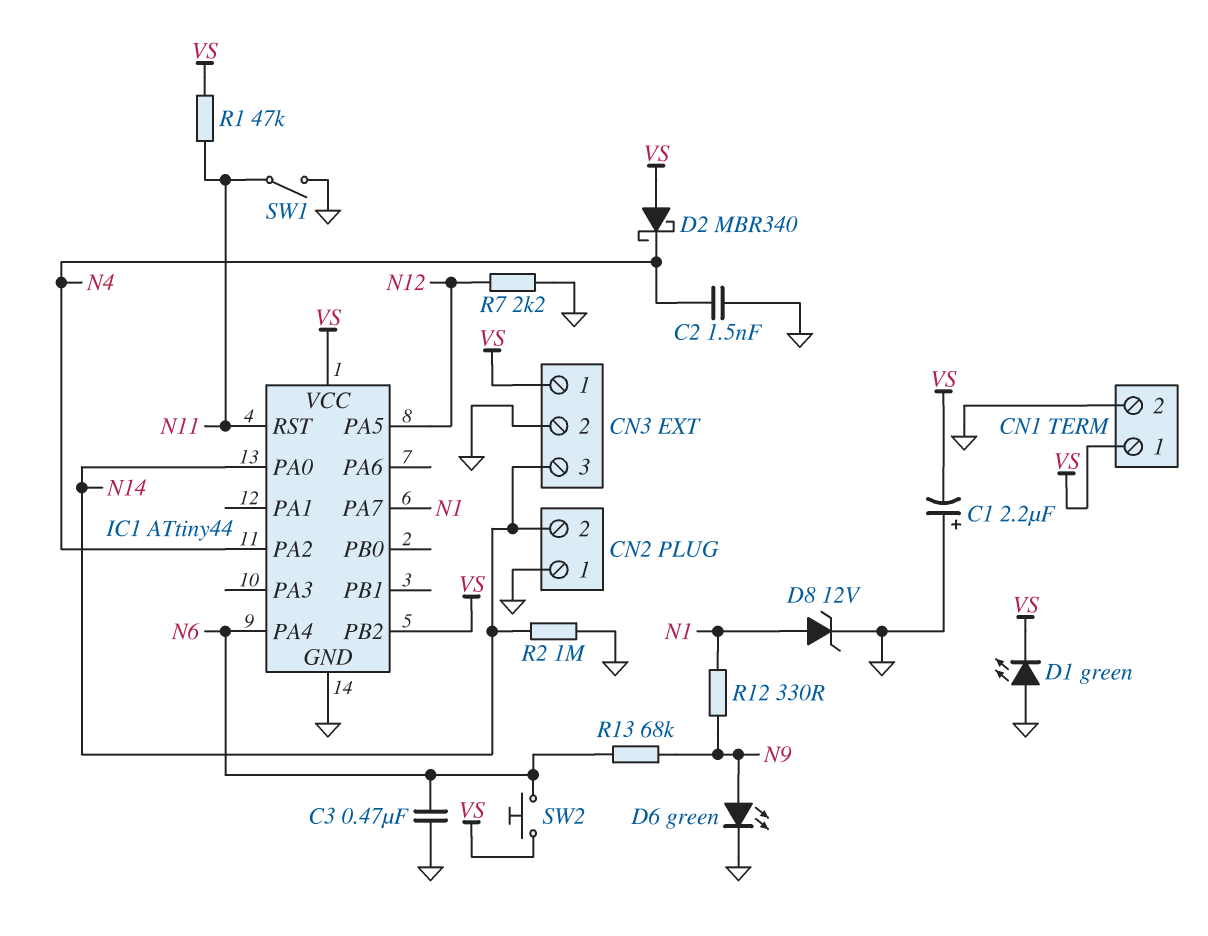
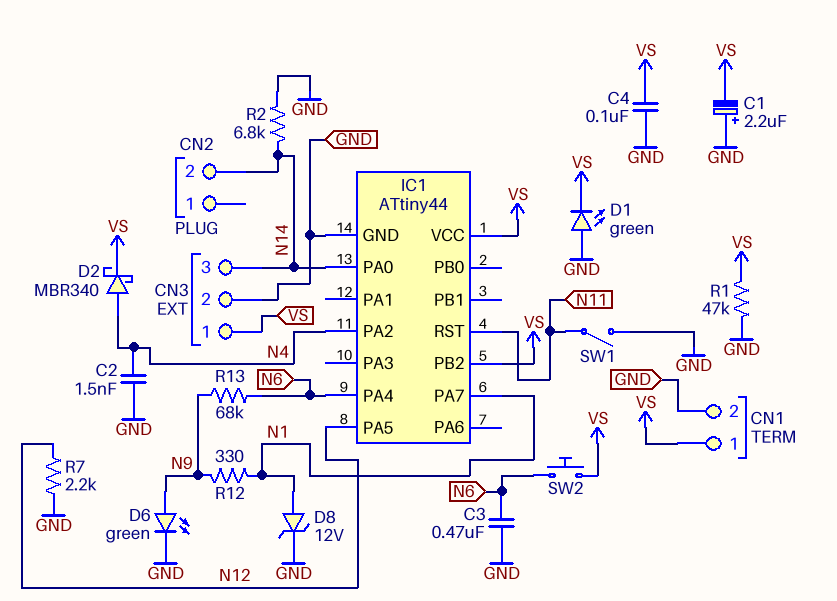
C4: none -> 100nF (GND, VS)
CN2 pin 1: GND -> none
D2: schottky MBR340 (A VS, K N4) -> schottky MBR340 (A N4, K VS)
R1: 47k (N11, VS) -> 47k (GND, VS)
R2: 1M (GND, N14) -> 6.8k (GND, N14)

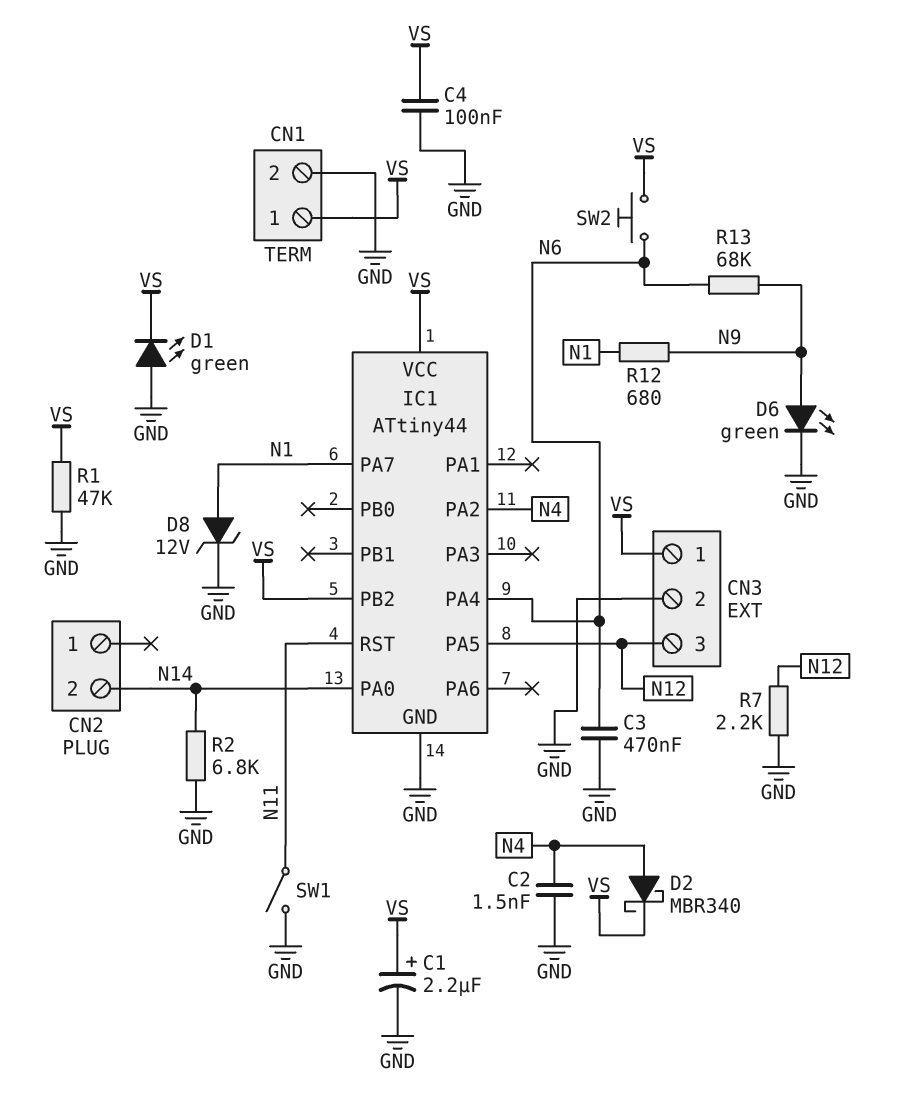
C1: 2.2uF (plus GND, minus VS) -> 2.2uF (plus VS, minus GND)
CN3 pin 3: N14 -> N12
R12: 330 (N1, N9) -> 680 (N1, N9)

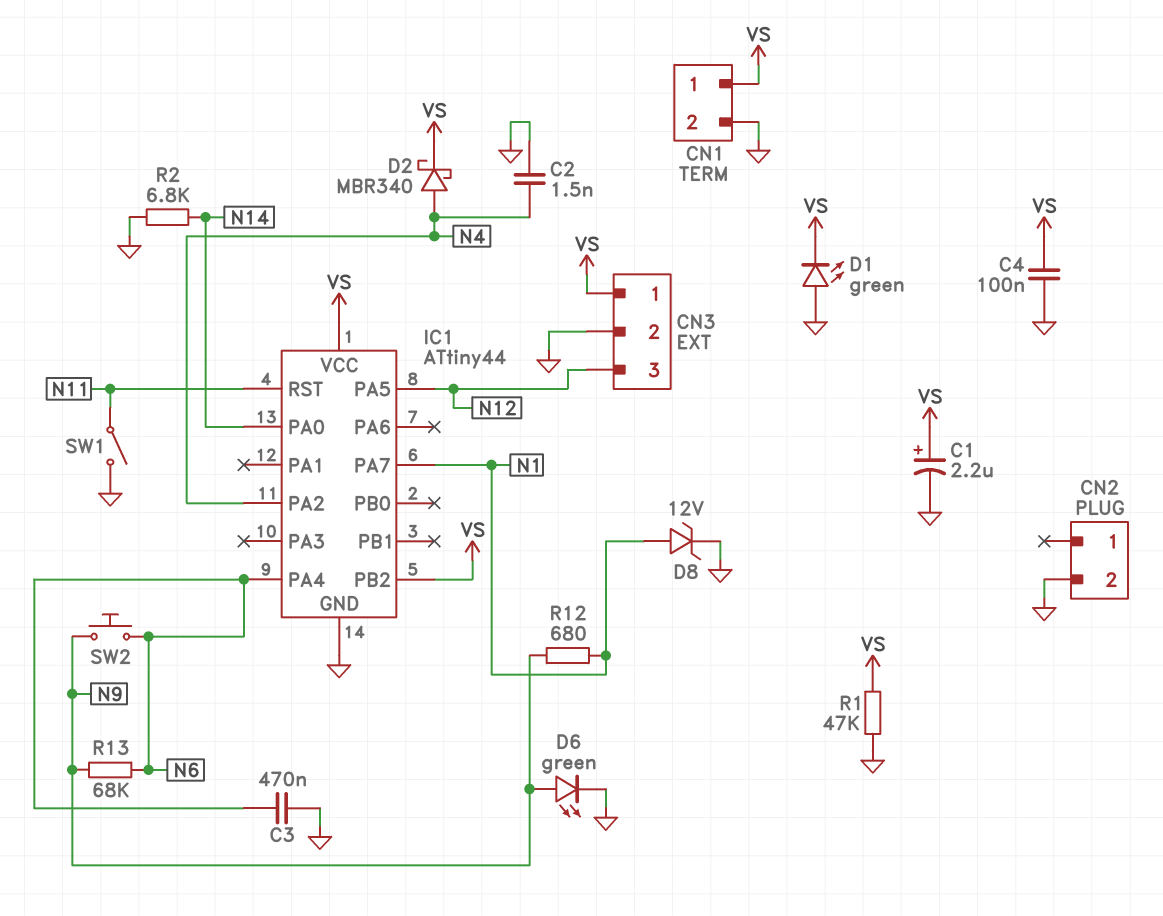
CN2 pin 2: N14 -> GND
R7: 2.2k (GND, N12) -> none
SW2: button (N6, VS) -> button (N6, N9)

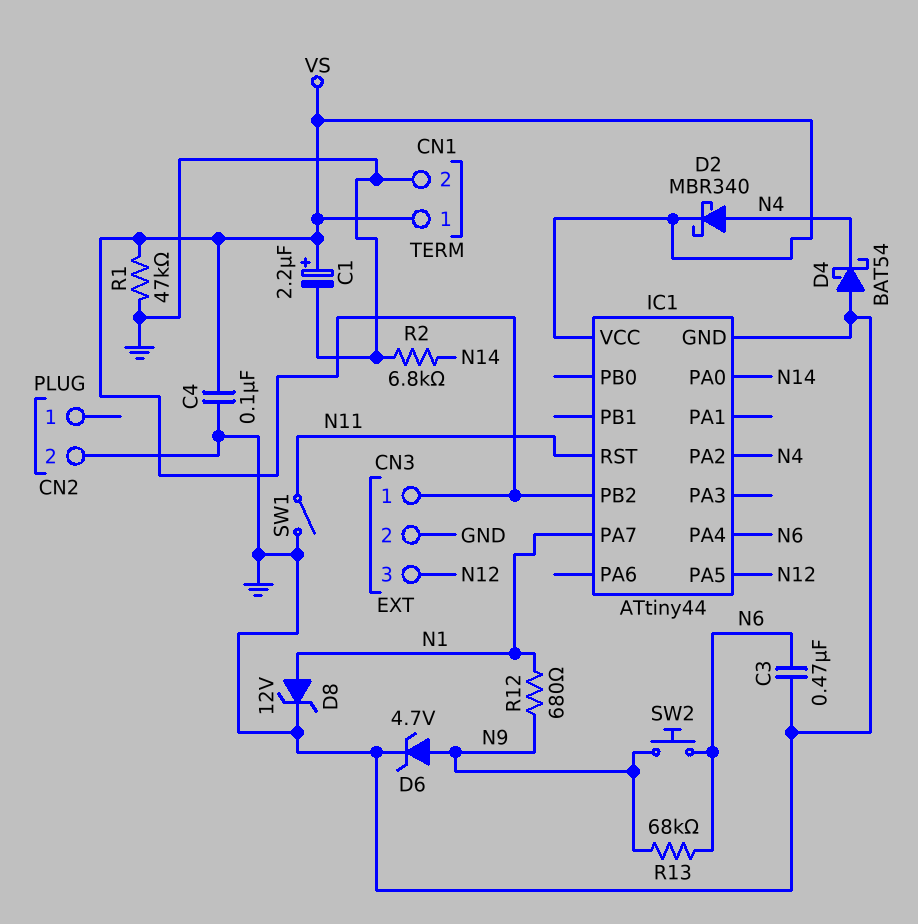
C2: 1.5nF (GND, N4) -> none
D1: LED green (A GND, K VS) -> none
D4: none -> schottky BAT54 (A GND, K N4)
D6: LED green (A N9, K GND) -> zener 4.7V (A N9, K GND)

